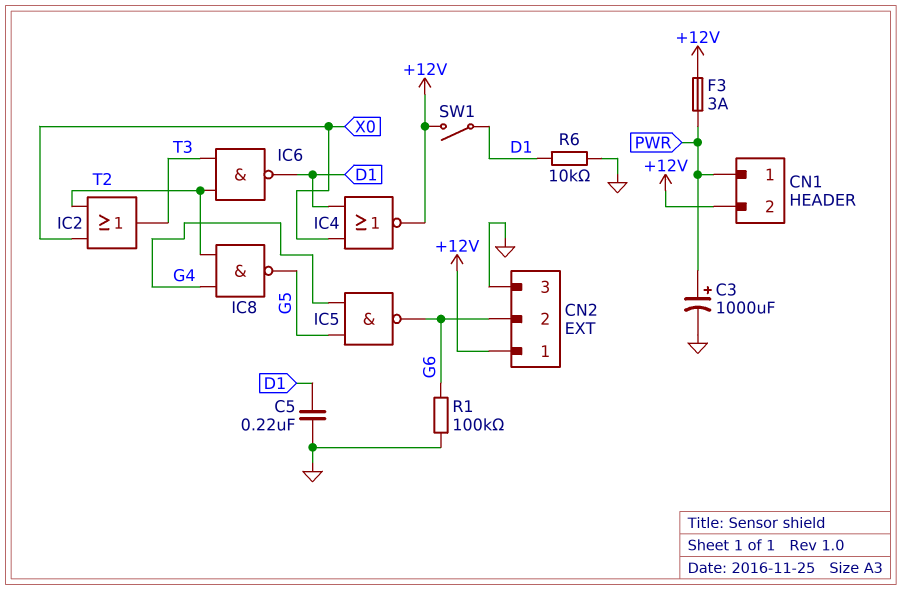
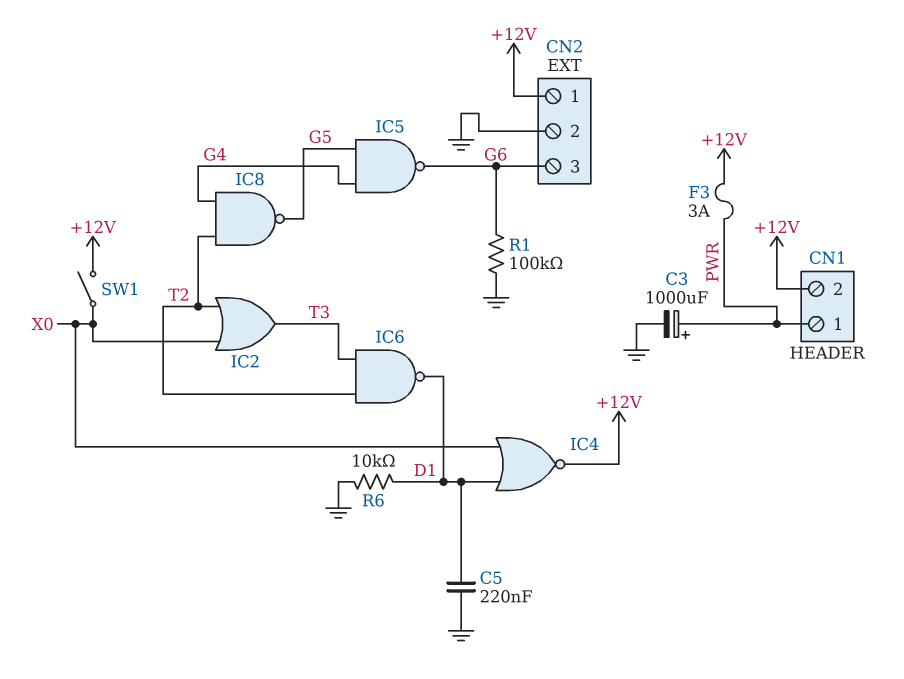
CN2 pin 2: G6 -> GND
CN2 pin 3: GND -> G6
SW1: switch (+12V, D1) -> switch (+12V, X0)

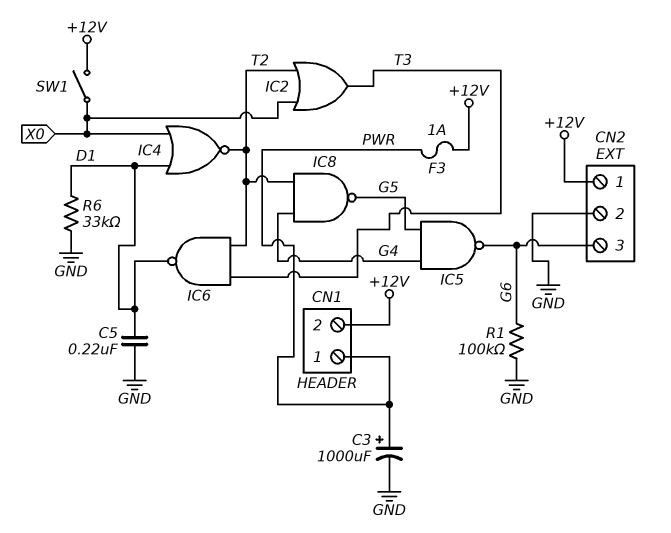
F3: 3A (+12V, PWR) -> 1A (+12V, PWR)
IC4: NOR (in D1, in X0, out +12V) -> NOR (in D1, in X0, out T2)
R6: 10k (D1, GND) -> 33k (D1, GND)

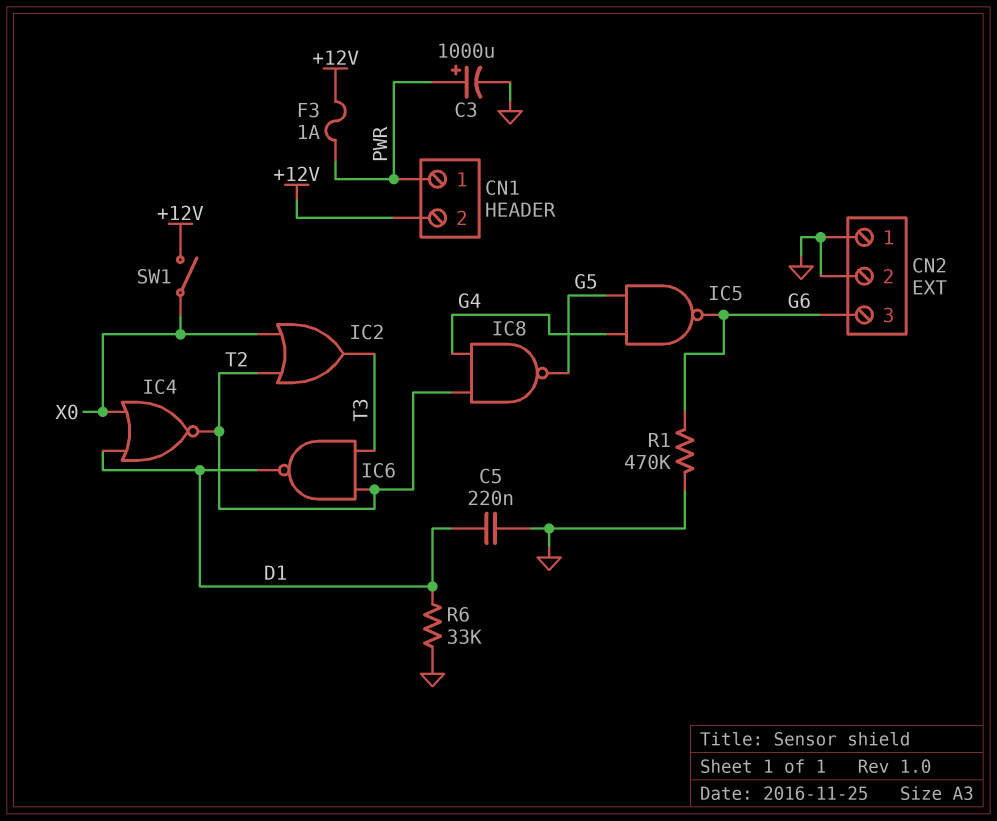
CN2 pin 1: +12V -> GND
R1: 100k (G6, GND) -> 470k (G6, GND)

